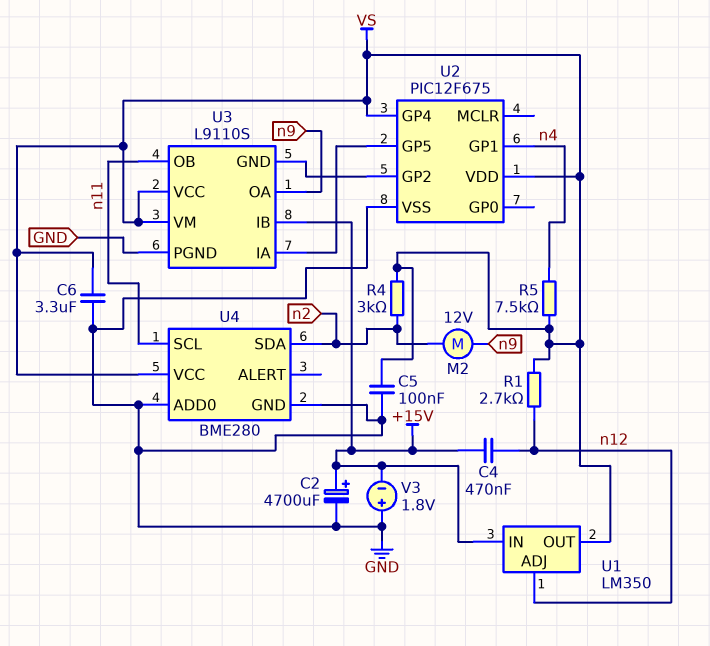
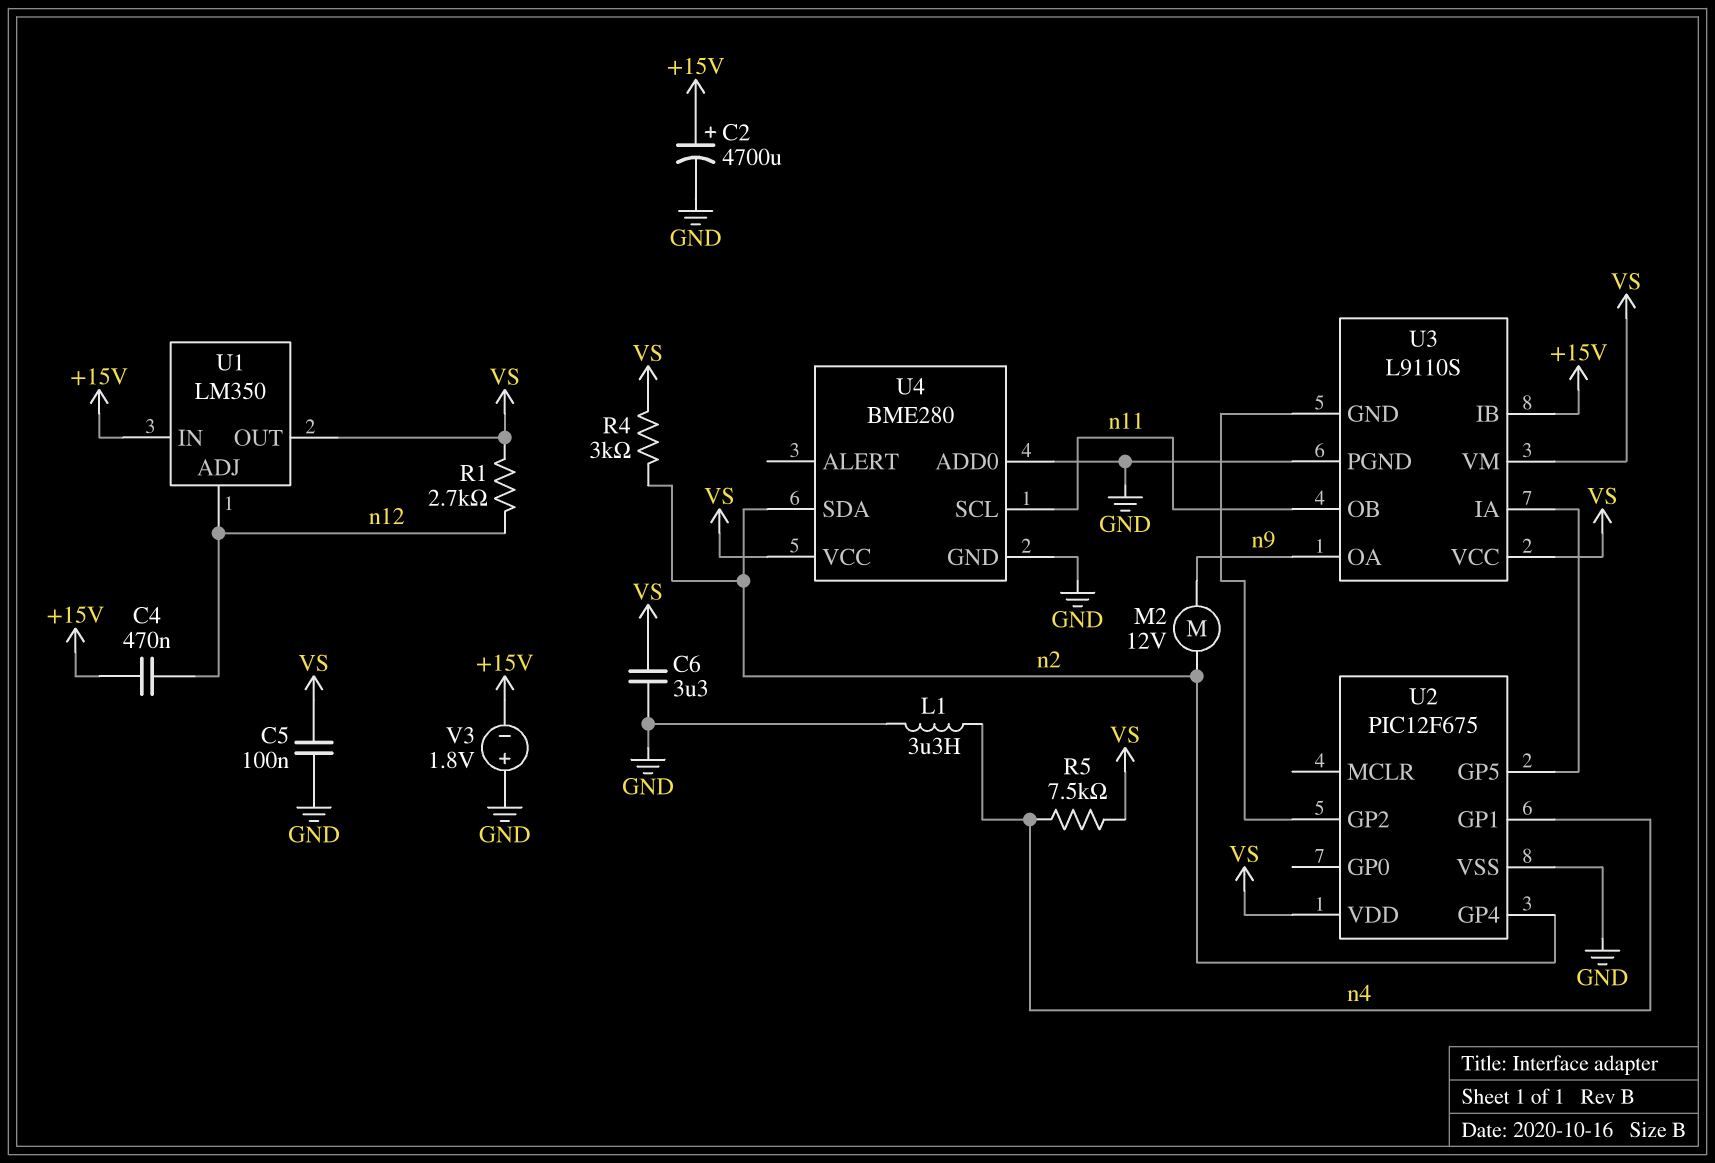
L1: none -> 3.3uH (GND, n4)
U2 pin GP4: VS -> n2

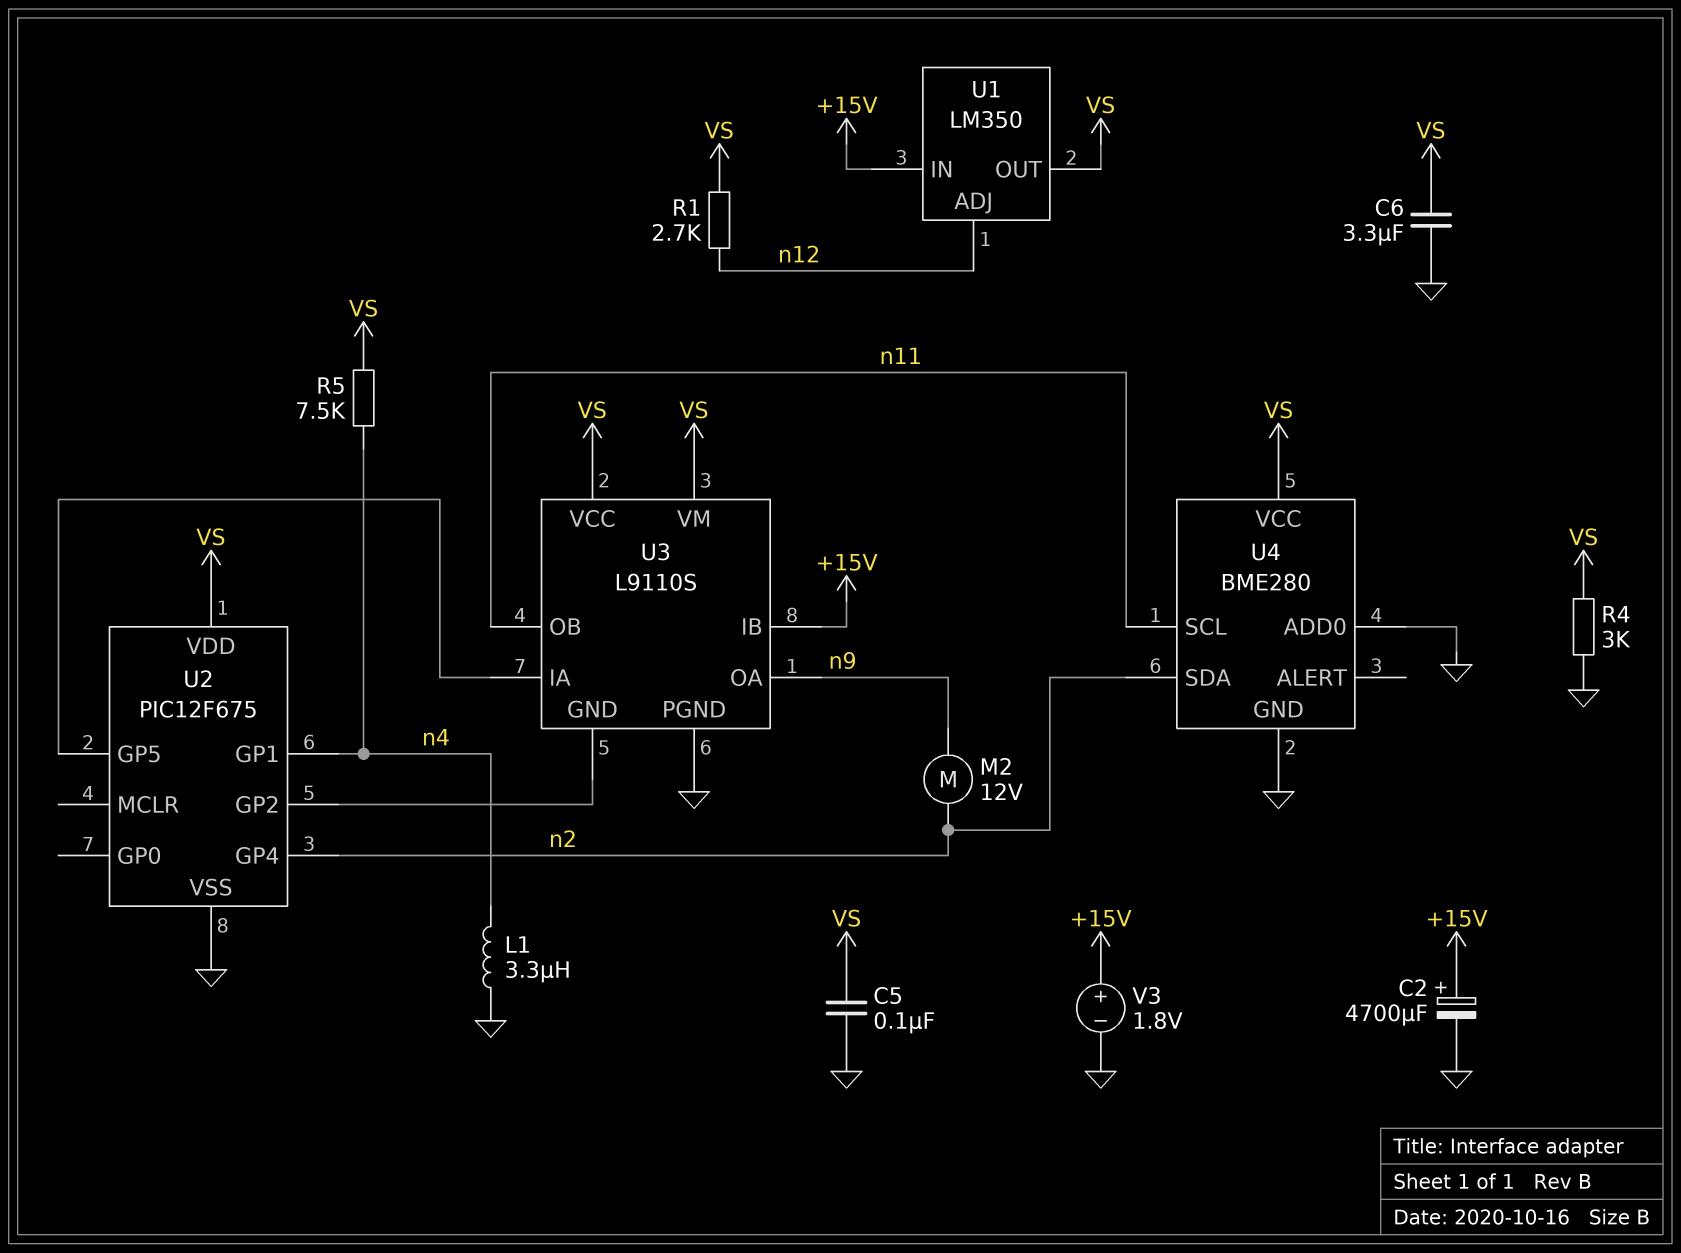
C4: 470nF (+15V, n12) -> none
R4: 3k (VS, n2) -> 3k (GND, VS)
V3: 1.8V (plus GND, minus +15V) -> 1.8V (plus +15V, minus GND)

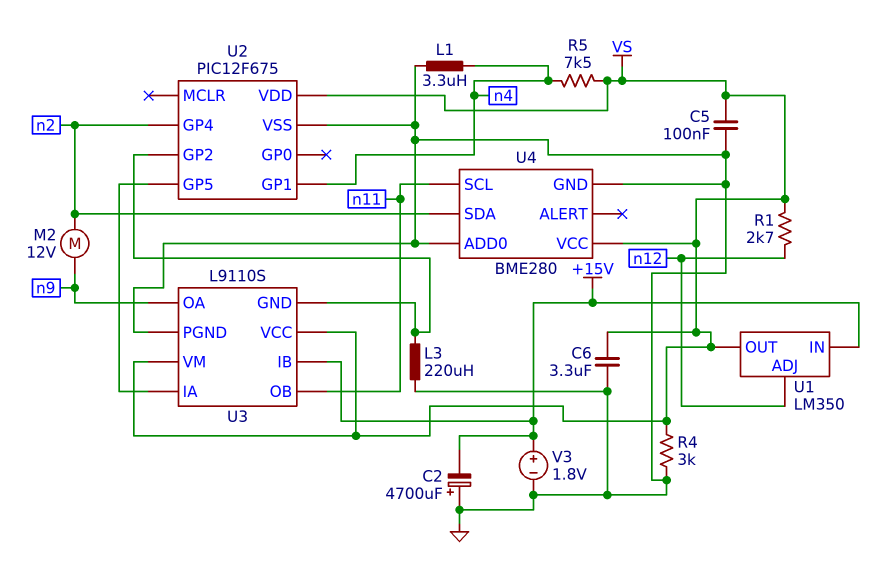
C2: 4700uF (plus +15V, minus GND) -> 4700uF (plus GND, minus +15V)
L3: none -> 220uH (GND, U2/GP2)

